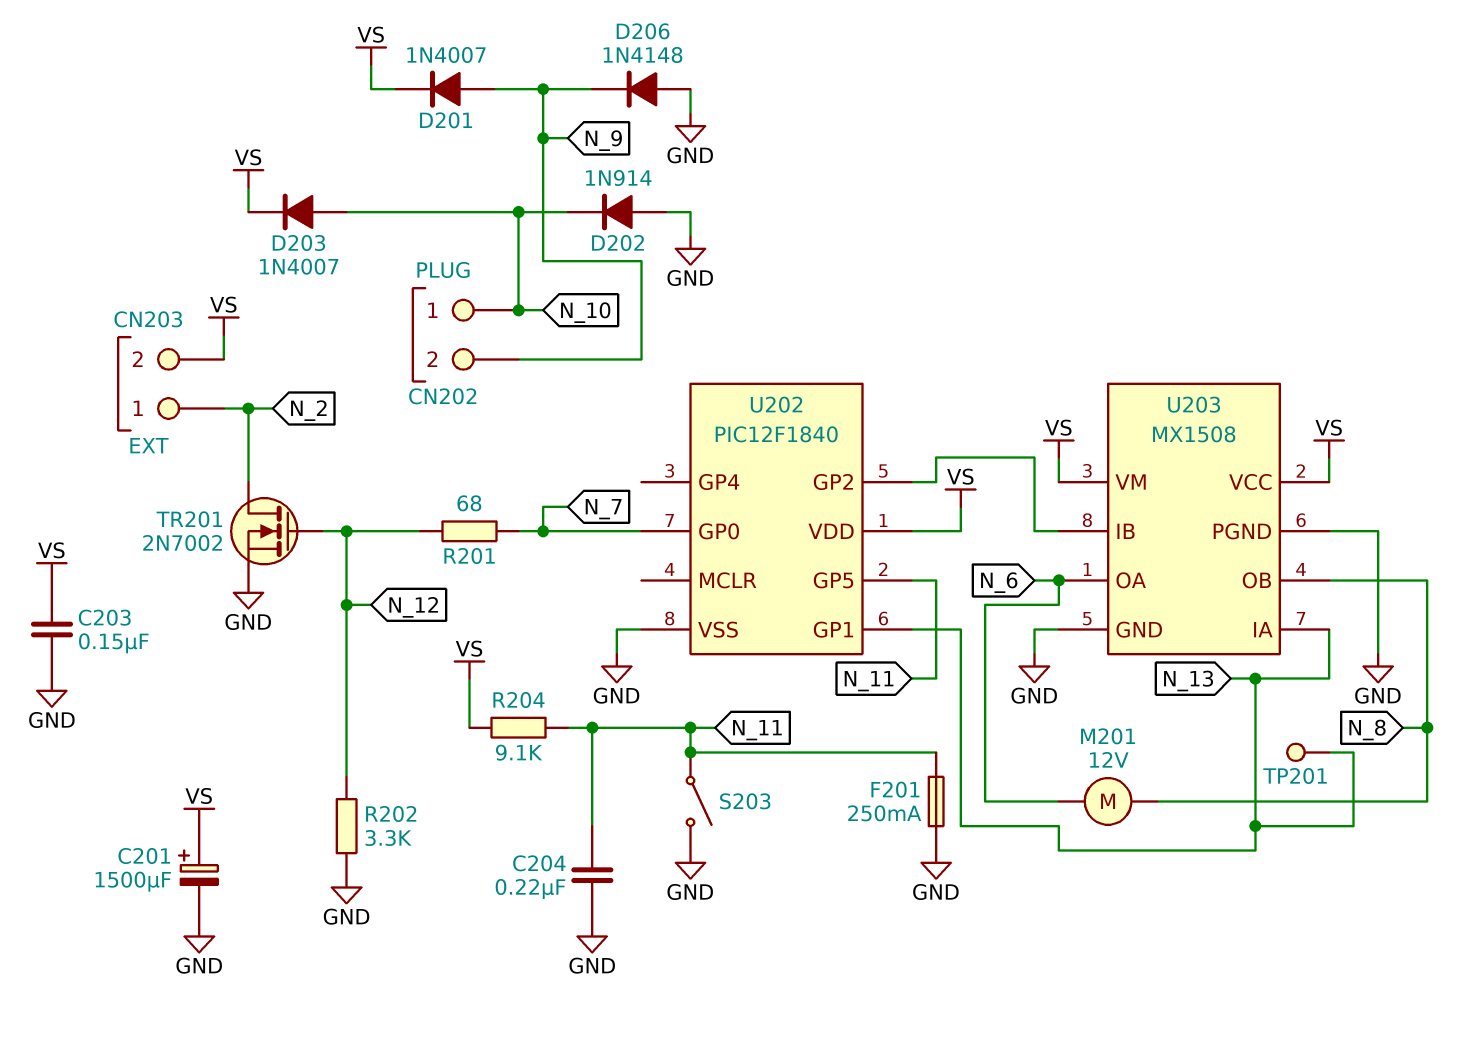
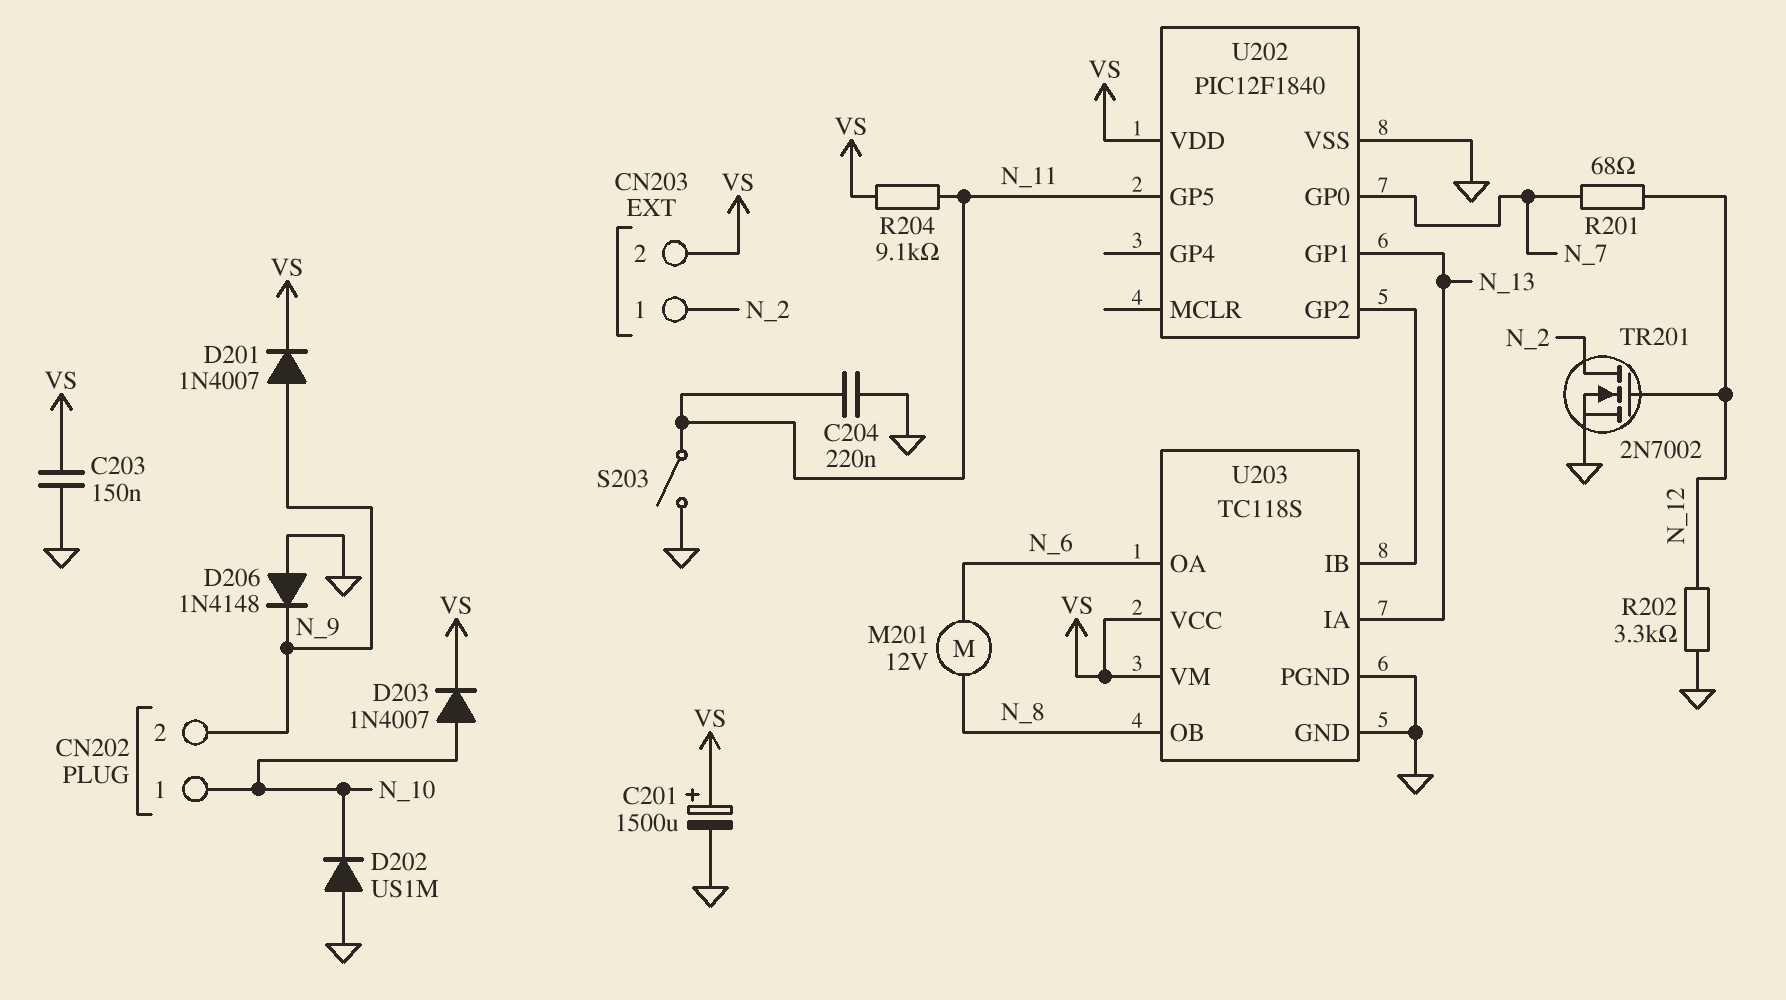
D202: diode 1N914 (A GND, K N_10) -> diode US1M (A GND, K N_10)
F201: 250mA (GND, N_11) -> none
TP201: test point (N_13) -> none
U203: MX1508 -> TC118S

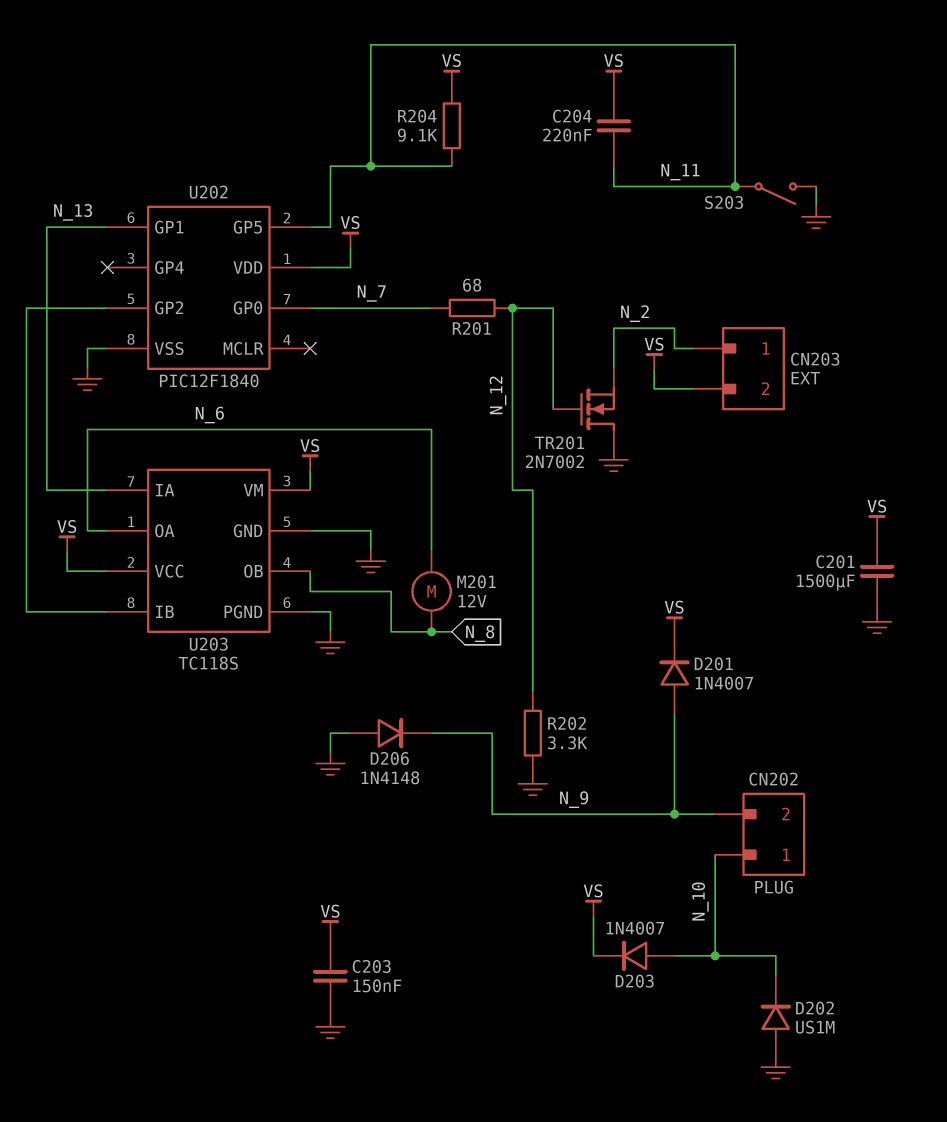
C201: 1500uF (plus VS, minus GND) -> 1500uF (GND, VS)
C204: 220nF (GND, N_11) -> 220nF (N_11, VS)
TR201: NMOS 2N7002 (G N_12, D N_2, S GND) -> NMOS 2N7002 (G N_12, D GND, S N_2)

